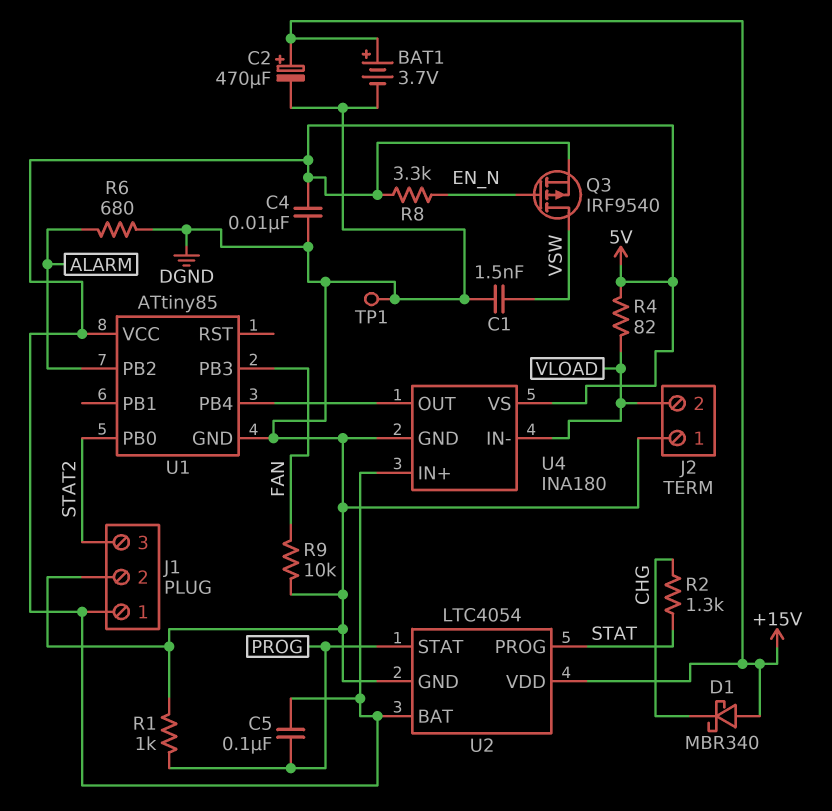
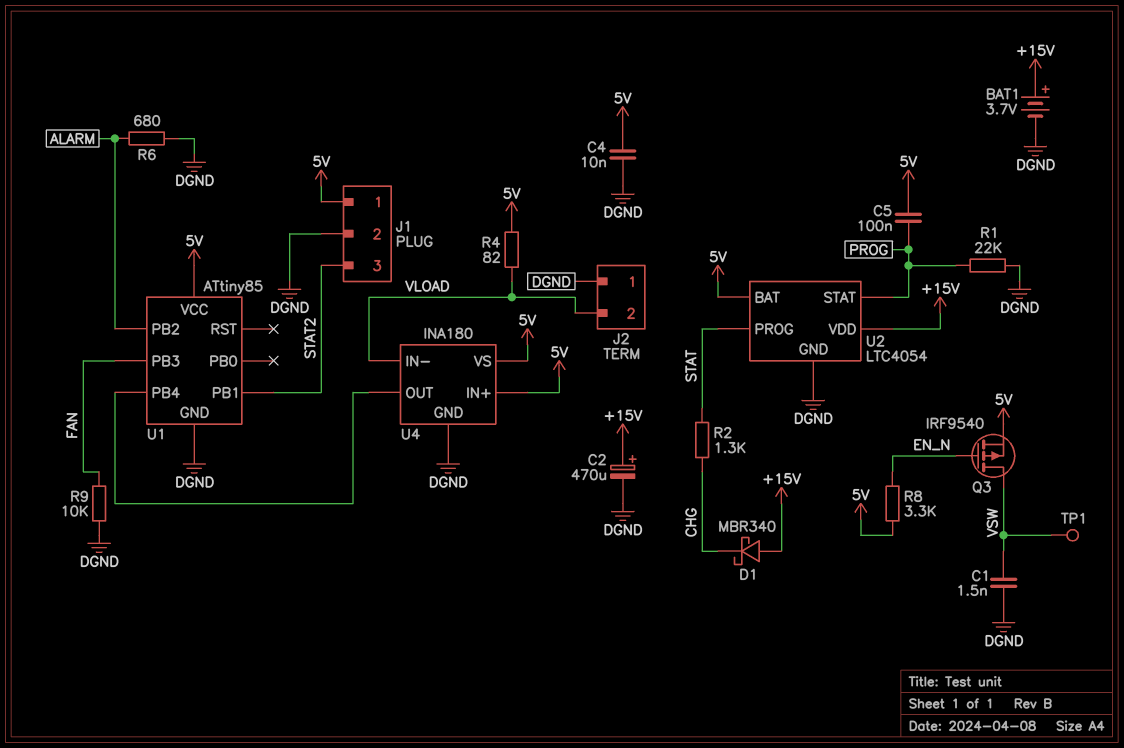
R1: 1k (DGND, PROG) -> 22k (DGND, PROG)
TP1: test point (DGND) -> test point (VSW)
U1 pin PB0: STAT2 -> none
U1 pin PB1: none -> STAT2

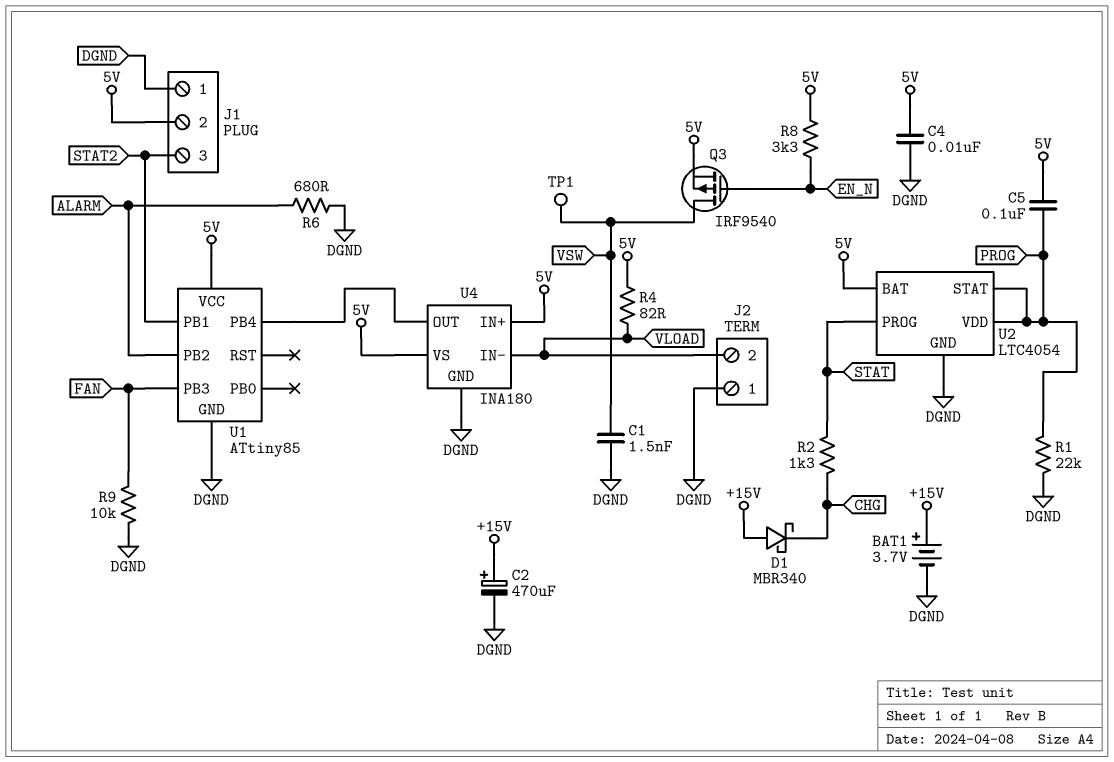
J1 pin 1: 5V -> DGND
J1 pin 2: DGND -> 5V
U2 pin VDD: +15V -> PROG

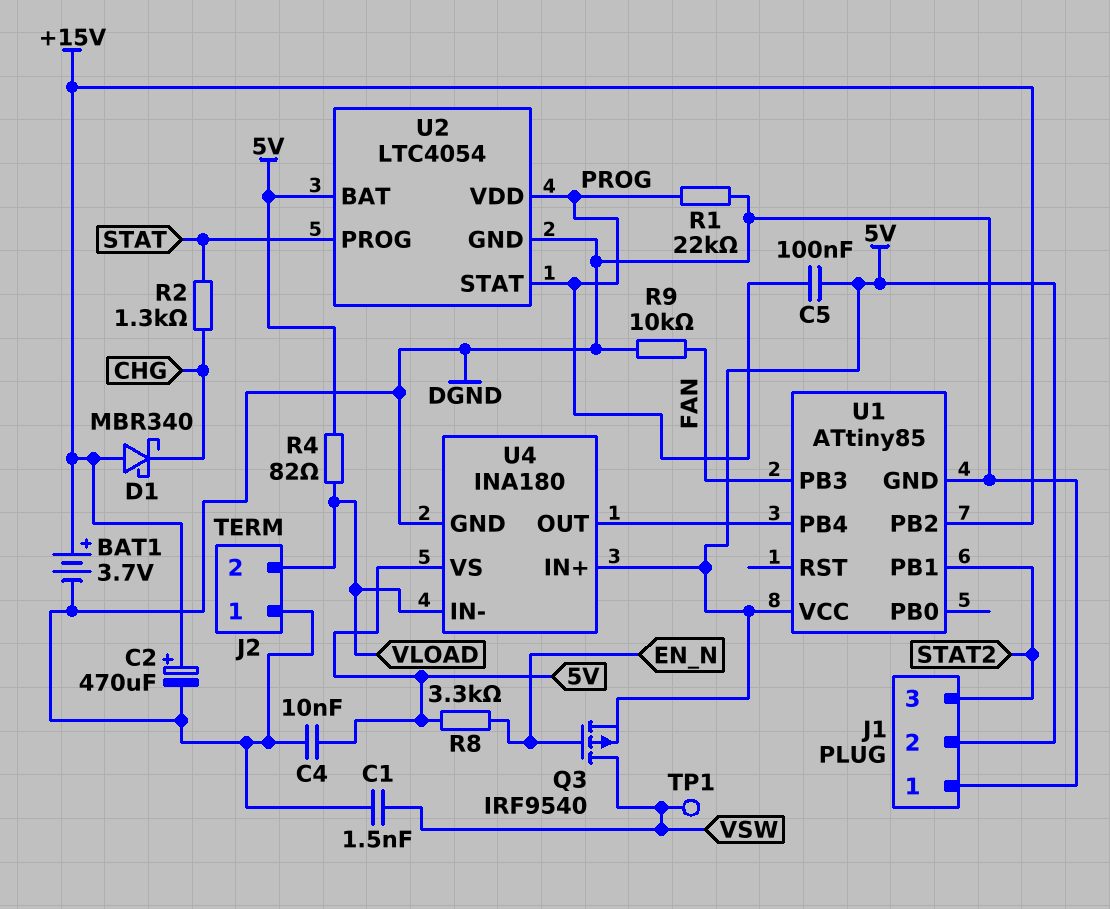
R6: 680 (ALARM, DGND) -> none
U1 pin PB2: ALARM -> +15V

